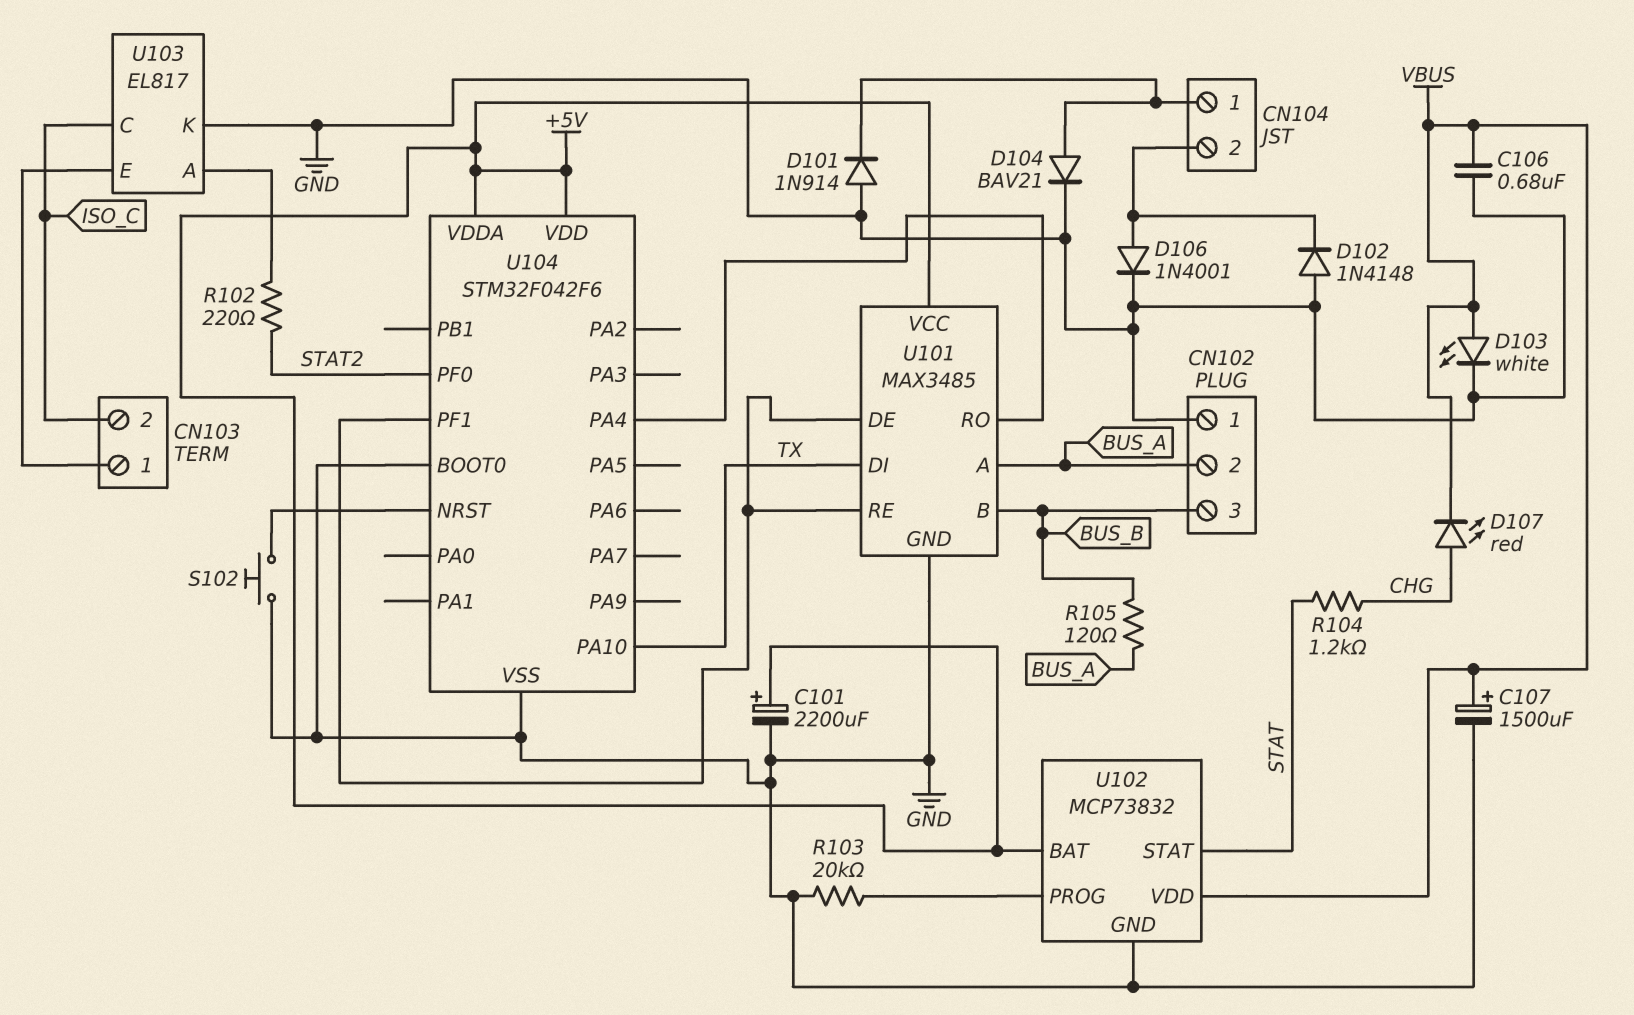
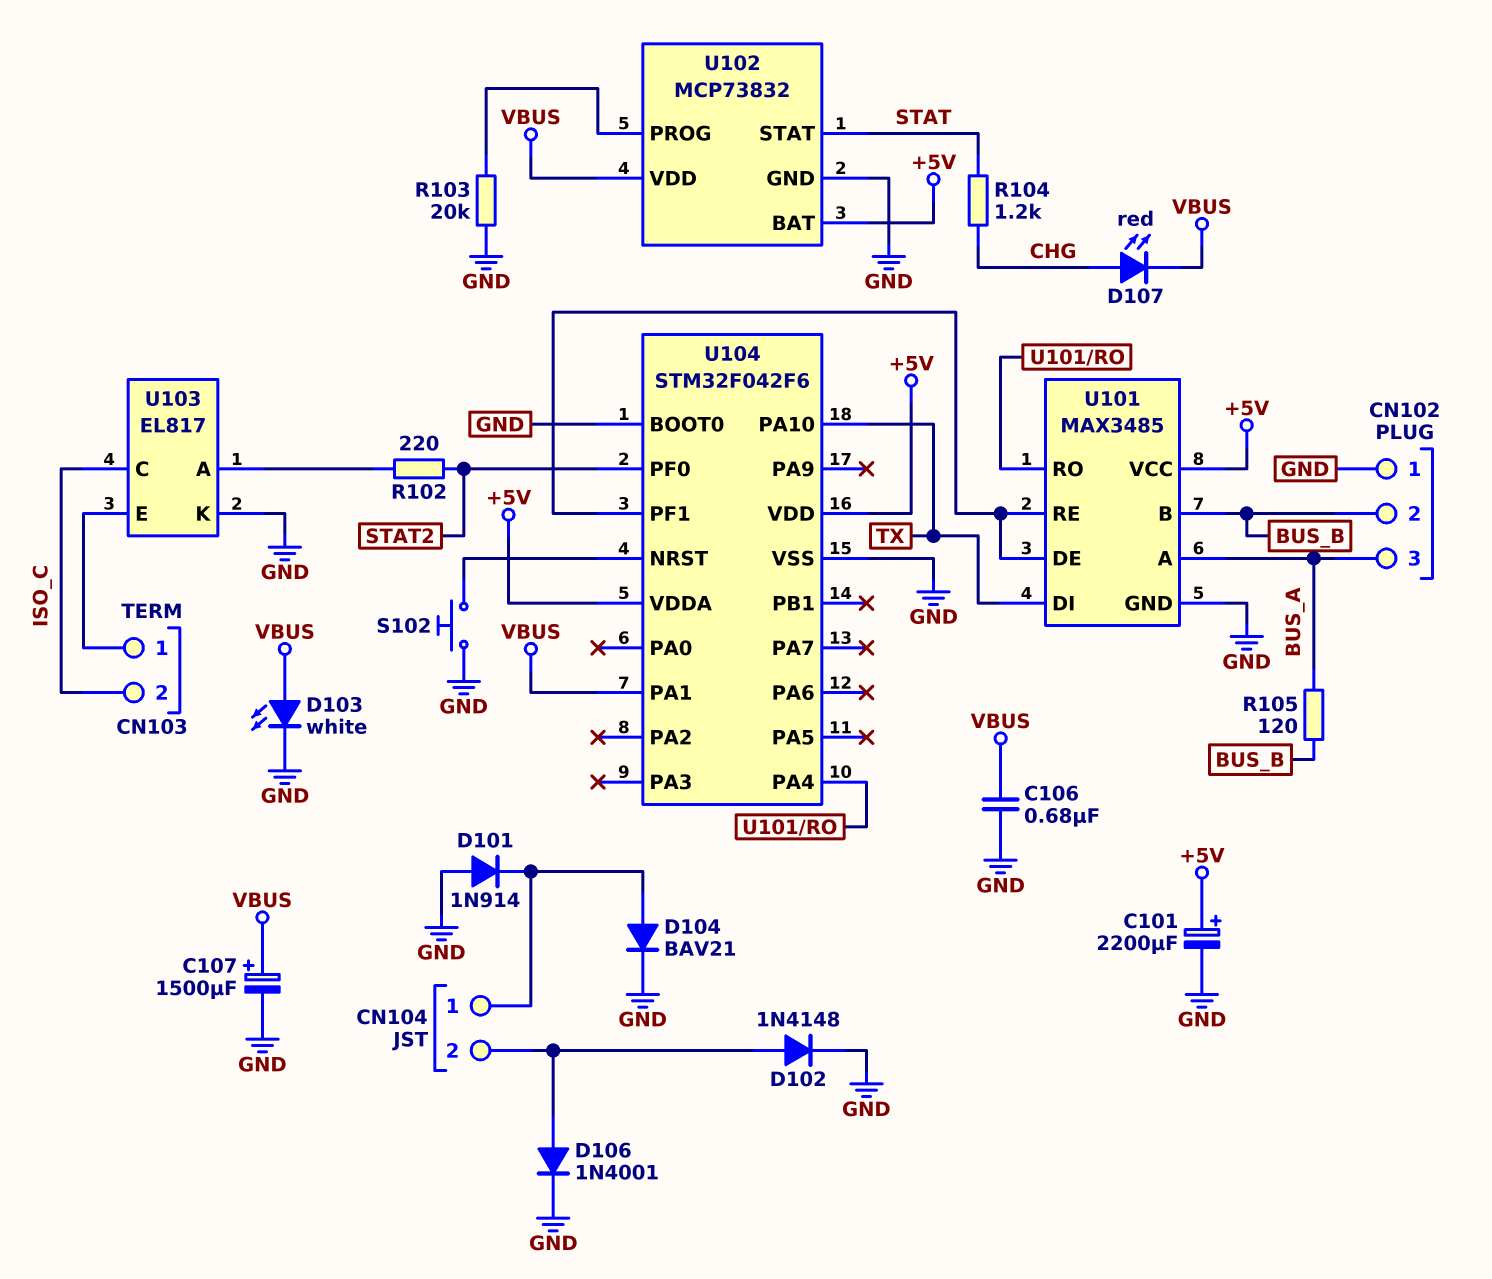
CN102 pin 2: BUS_A -> BUS_B
CN102 pin 3: BUS_B -> BUS_A
D102: diode 1N4148 (A GND, K CN104/2) -> diode 1N4148 (A CN104/2, K GND)
U104 pin PA1: none -> VBUS

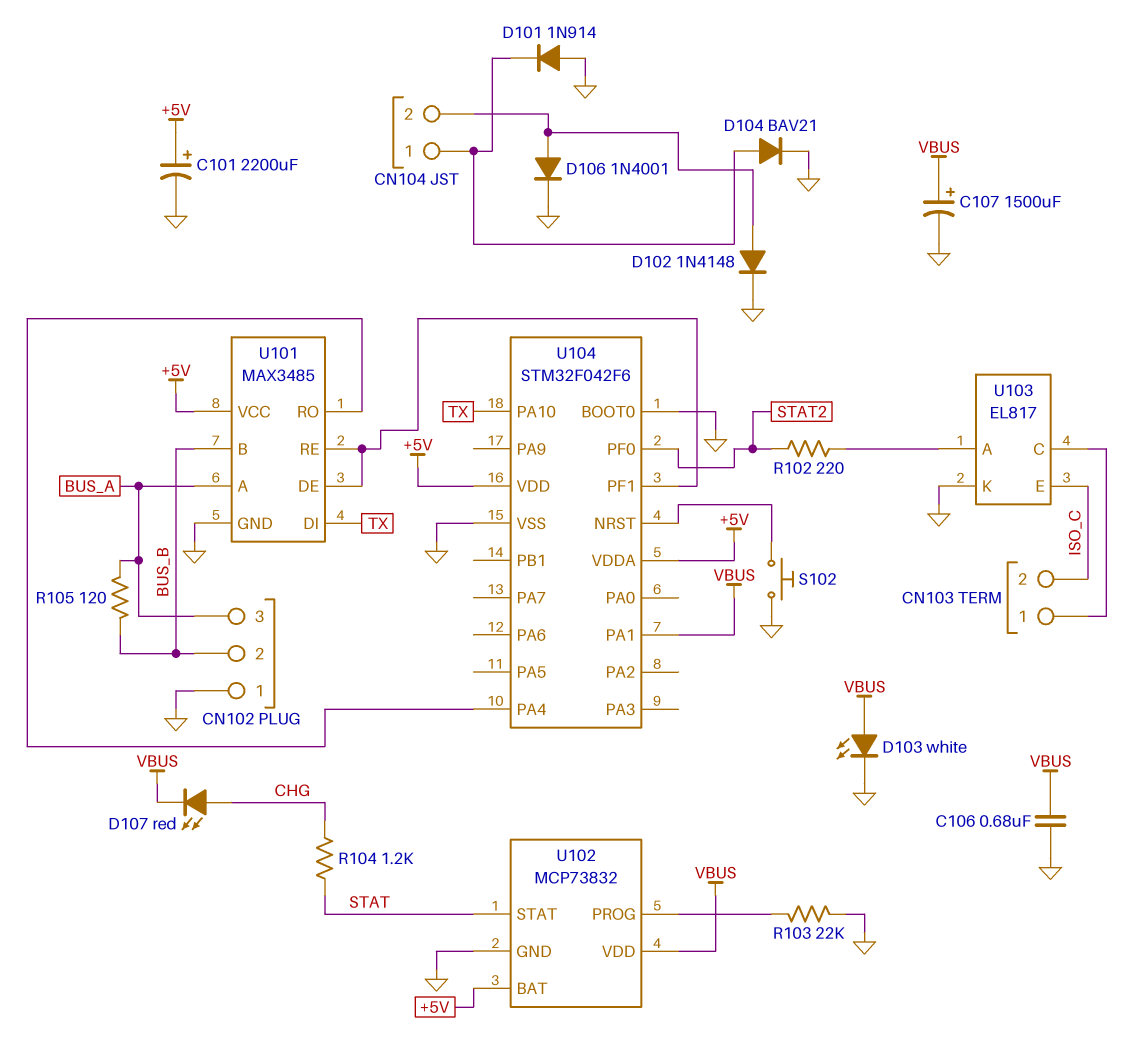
R103: 20k (GND, U102/PROG) -> 22k (GND, U102/PROG)
U103 pin C: ISO_C -> CN103/1
U103 pin E: CN103/1 -> ISO_C

